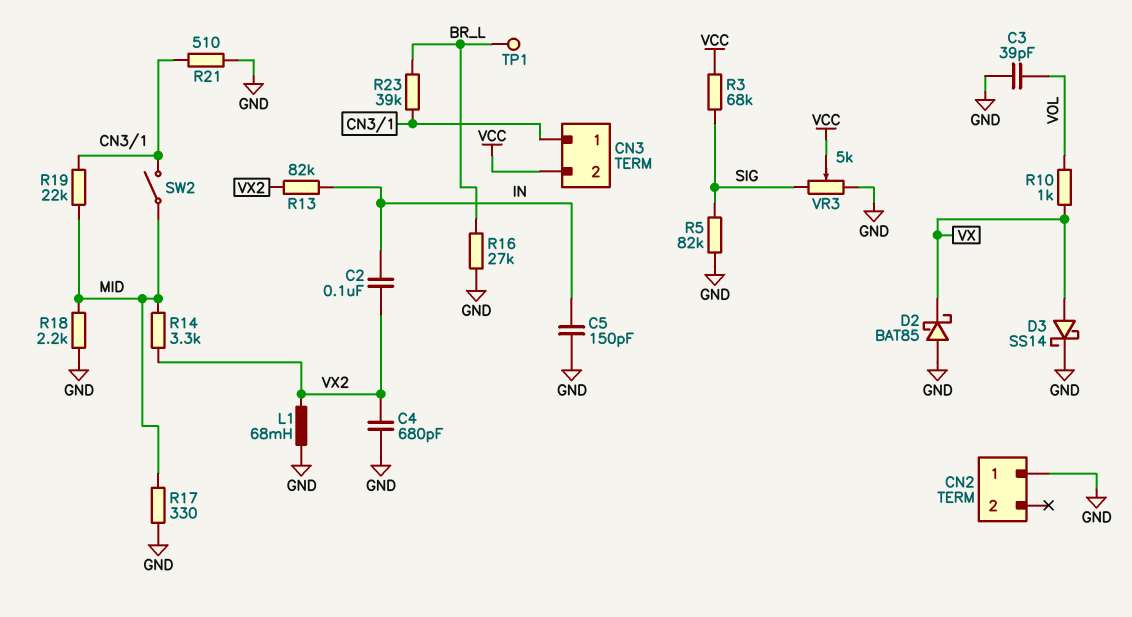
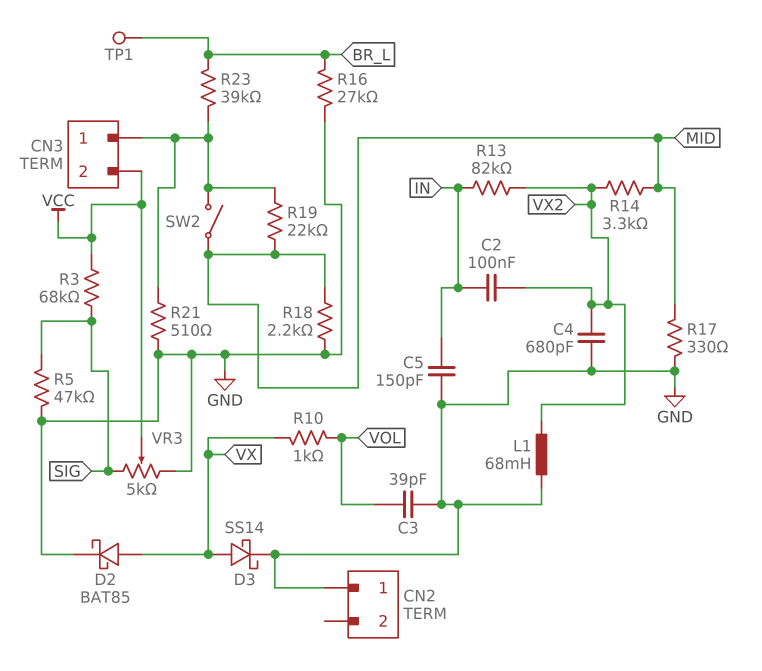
D2: schottky BAT85 (A GND, K VX) -> schottky BAT85 (A VX, K GND)
R5: 82k (GND, SIG) -> 47k (GND, SIG)

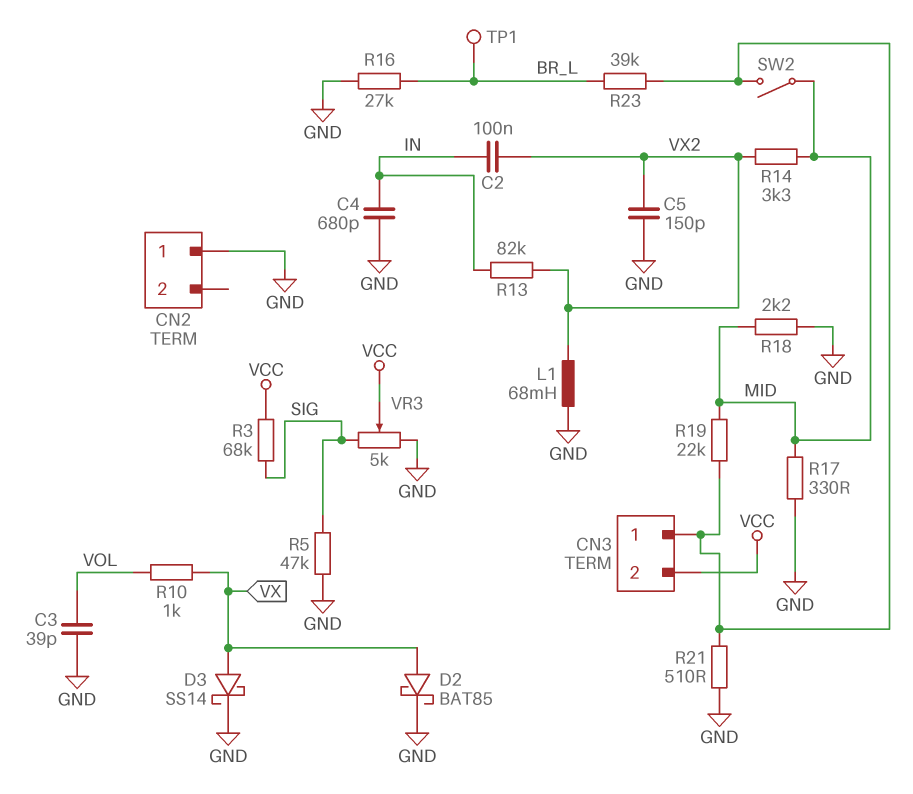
C4: 680pF (GND, VX2) -> 680pF (GND, IN)
C5: 150pF (GND, IN) -> 150pF (GND, VX2)

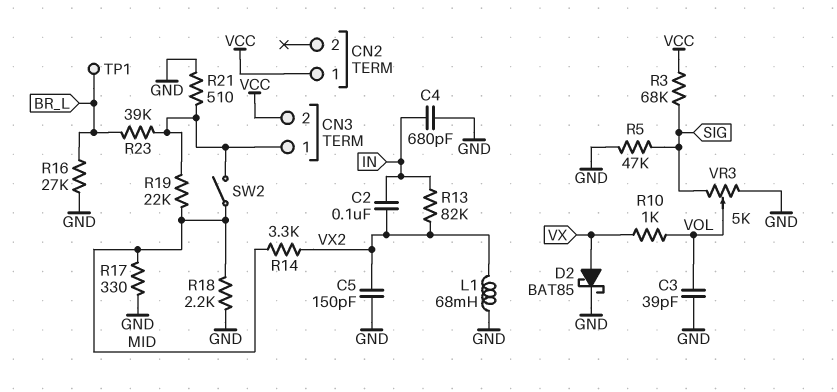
CN2 pin 1: GND -> VCC
D3: schottky SS14 (A VX, K GND) -> none
VR3: 5k (GND, SIG, wiper VCC) -> 5k (GND, SIG, wiper VOL)

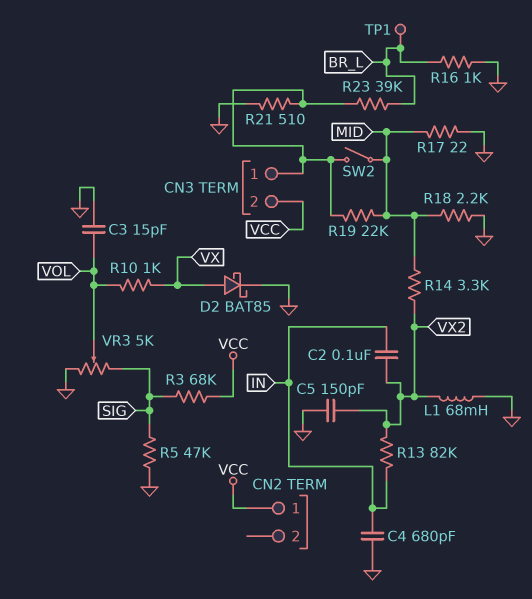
C3: 39pF (GND, VOL) -> 15pF (GND, VOL)
R16: 27k (BR_L, GND) -> 1k (BR_L, GND)
R17: 330 (GND, MID) -> 22 (GND, MID)

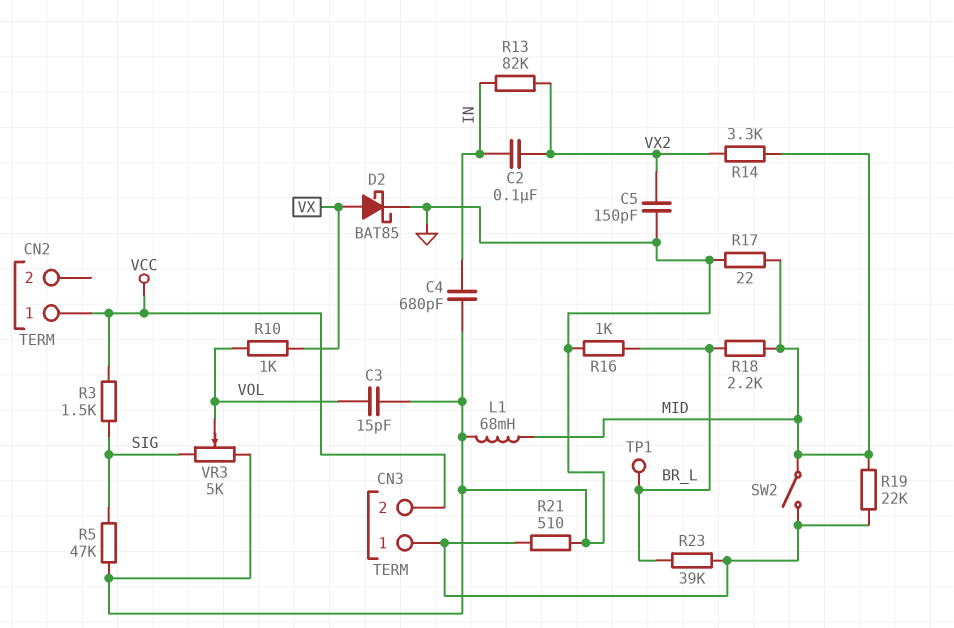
L1: 68mH (GND, VX2) -> 68mH (GND, MID)
R3: 68k (SIG, VCC) -> 1.5k (SIG, VCC)
R18: 2.2k (GND, MID) -> 2.2k (BR_L, MID)

